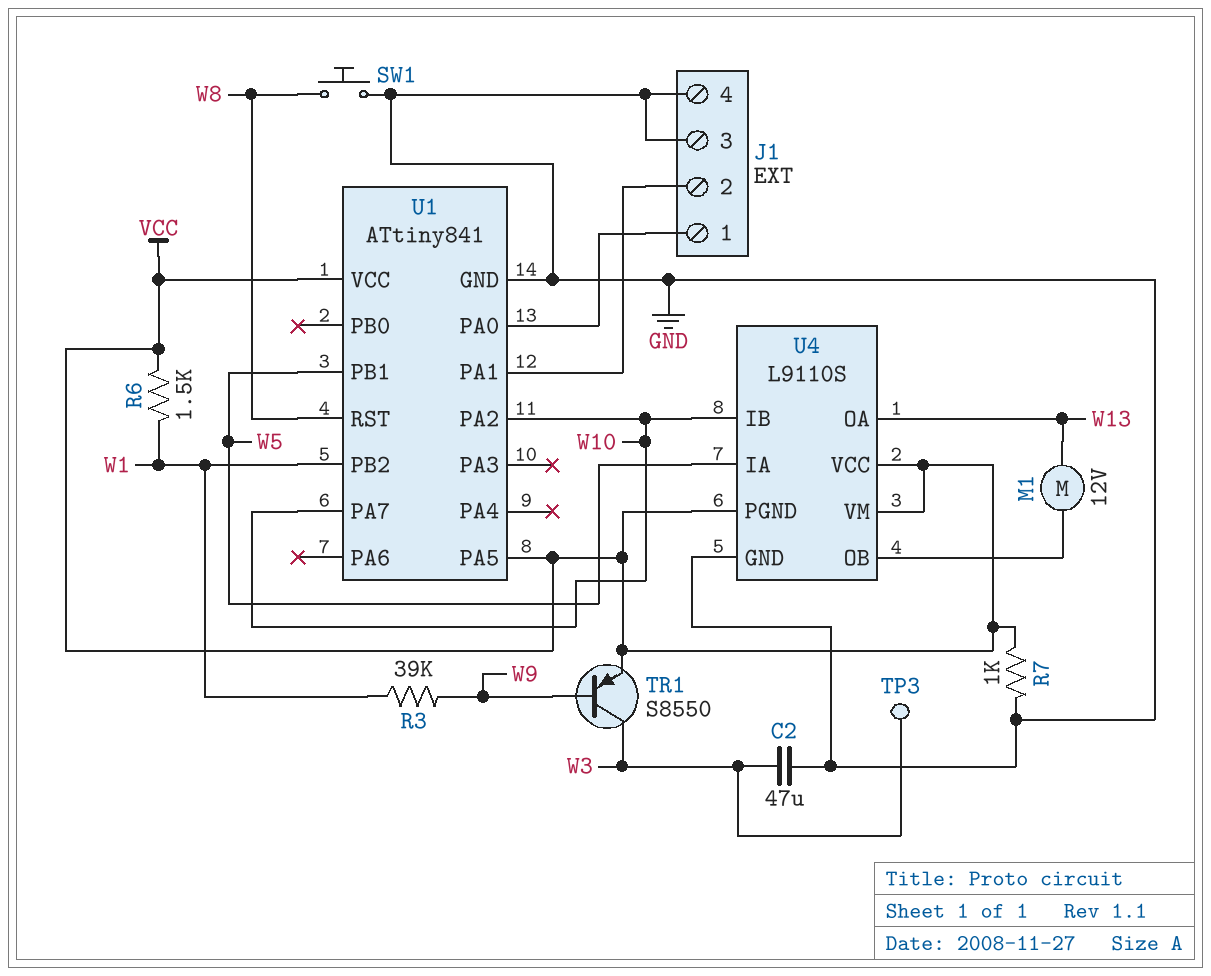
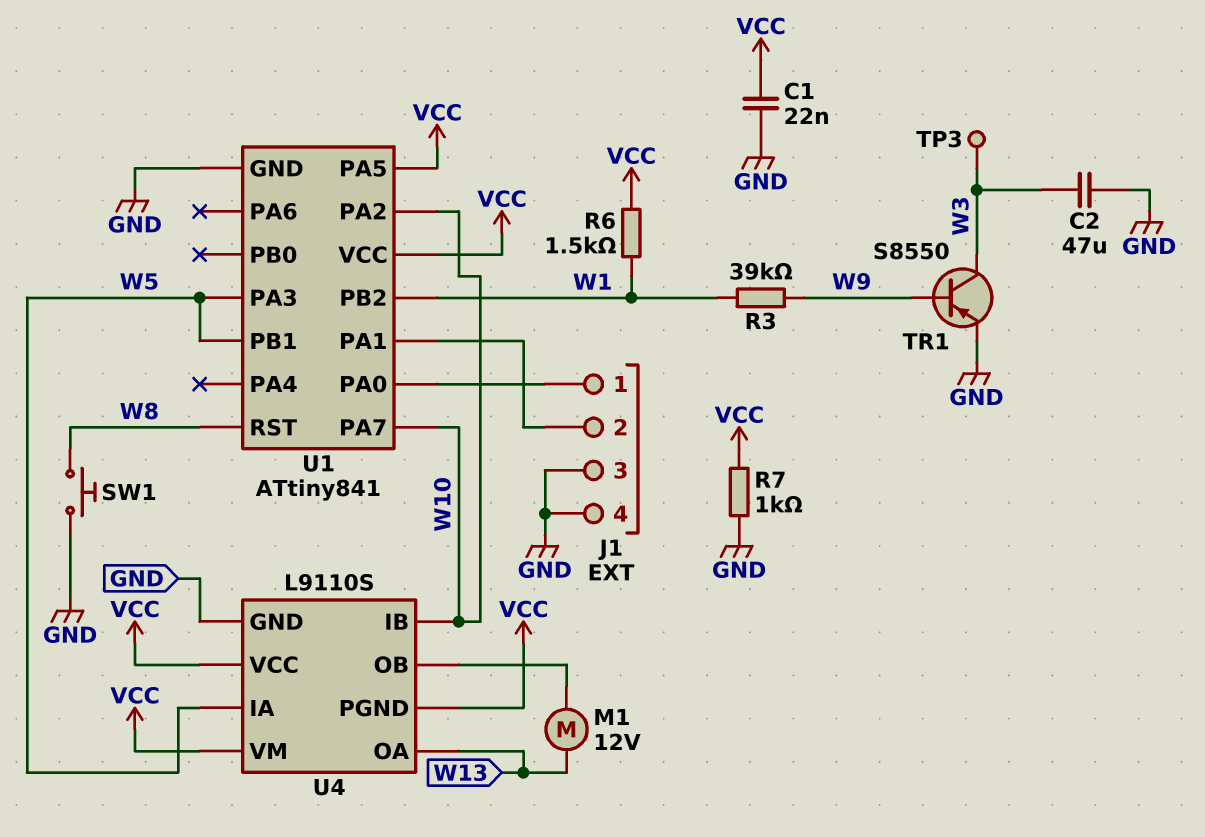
C1: none -> 22nF (GND, VCC)
TR1: PNP S8550 (B W9, C W3, E VCC) -> PNP S8550 (B W9, C W3, E GND)
U1 pin PA3: none -> W5

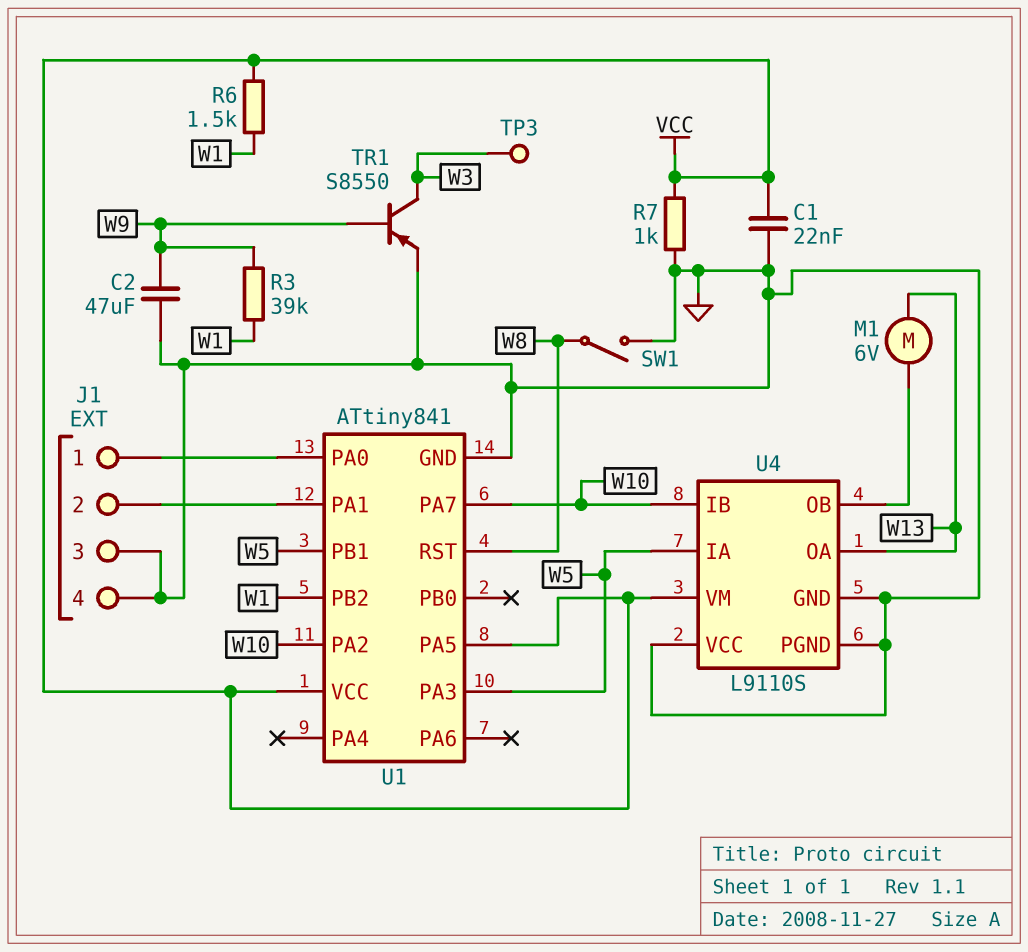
C2: 47uF (GND, W3) -> 47uF (GND, W9)
M1: motor 12V (U4/OB, W13) -> motor 6V (U4/OB, W13)
SW1: button (GND, W8) -> switch (GND, W8)
U4 pin PGND: VCC -> GND
U4 pin VCC: VCC -> GND

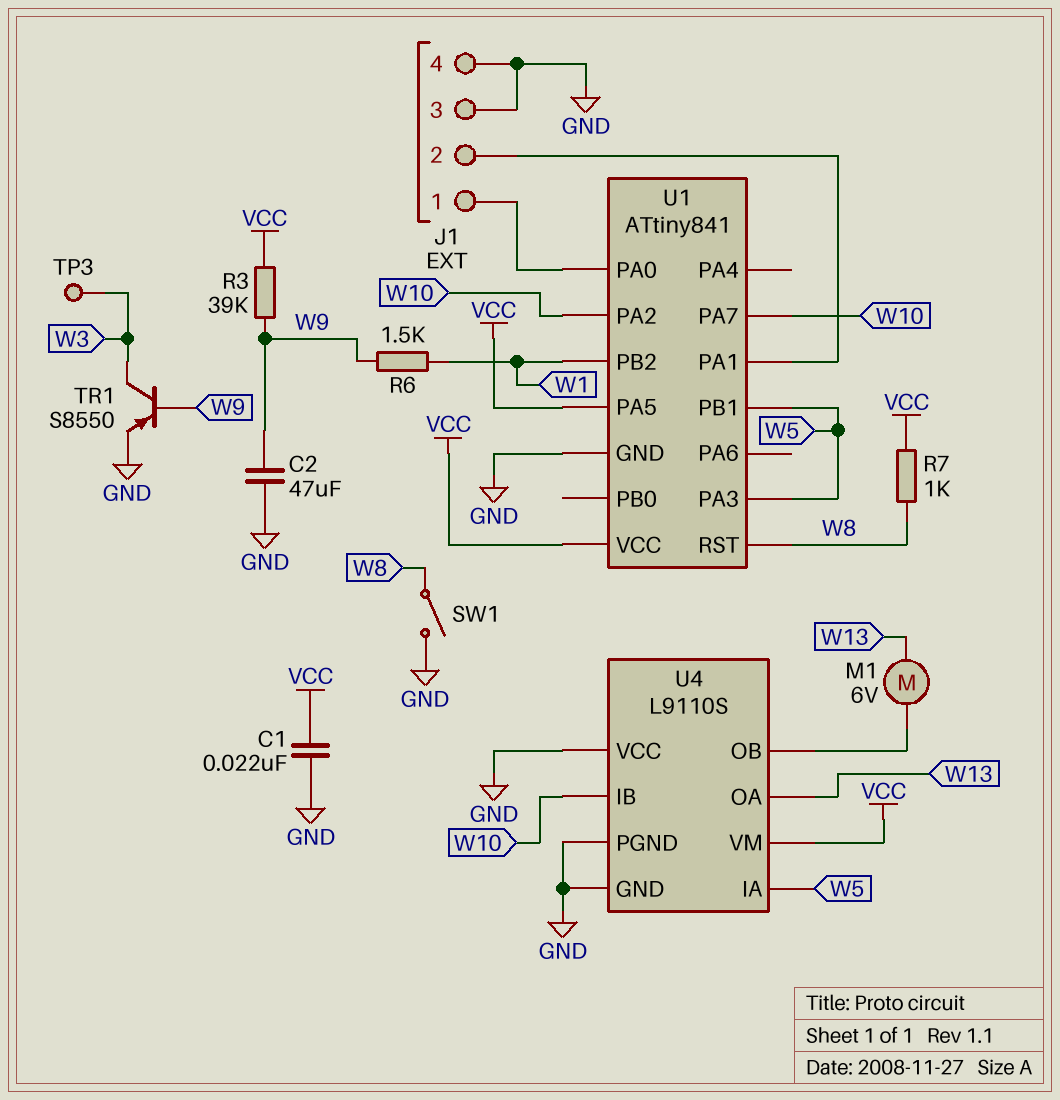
R3: 39k (W1, W9) -> 39k (VCC, W9)
R6: 1.5k (VCC, W1) -> 1.5k (W1, W9)
R7: 1k (GND, VCC) -> 1k (VCC, W8)

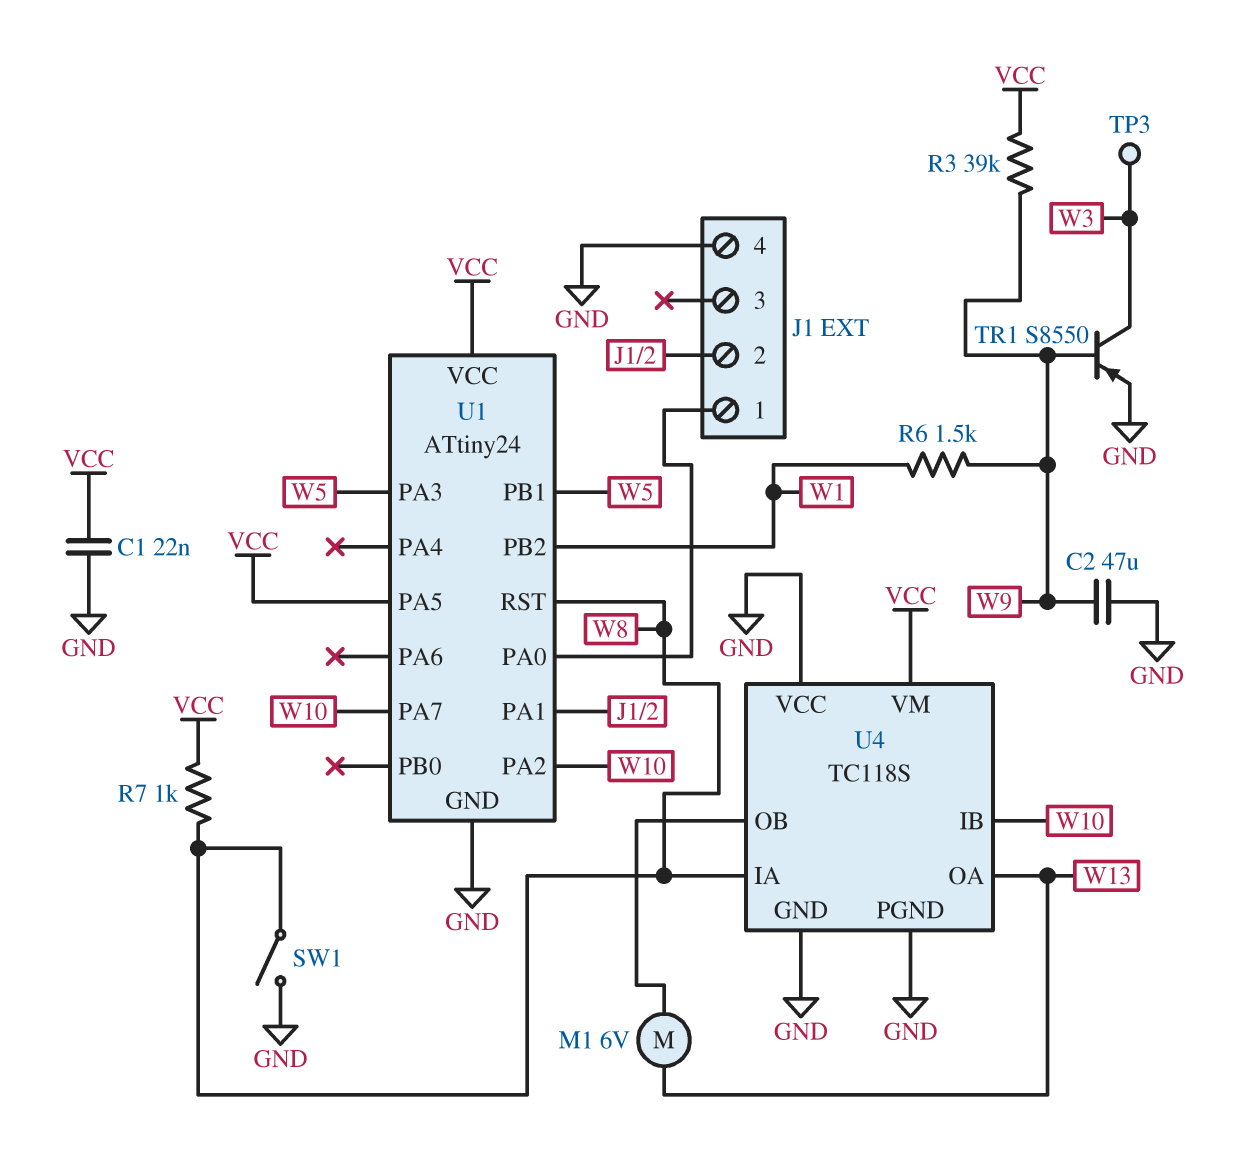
J1 pin 3: GND -> none
U1: ATtiny841 -> ATtiny24
U4: L9110S -> TC118S
U4 pin IA: W5 -> W8

